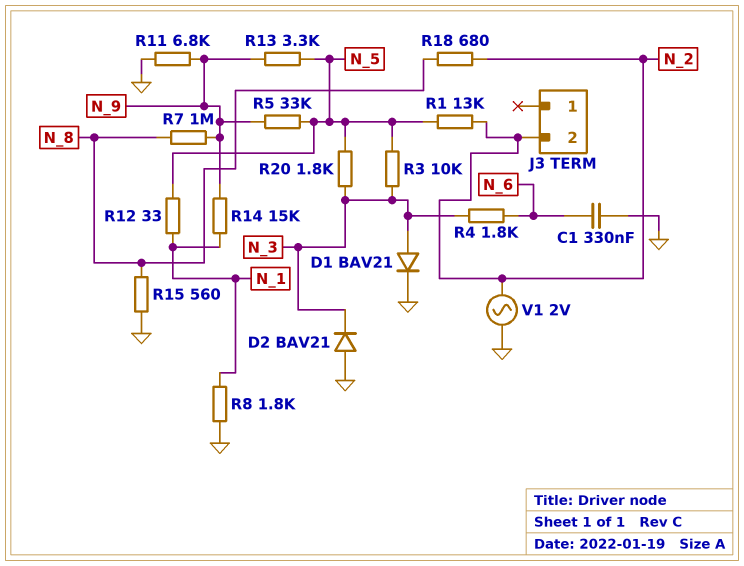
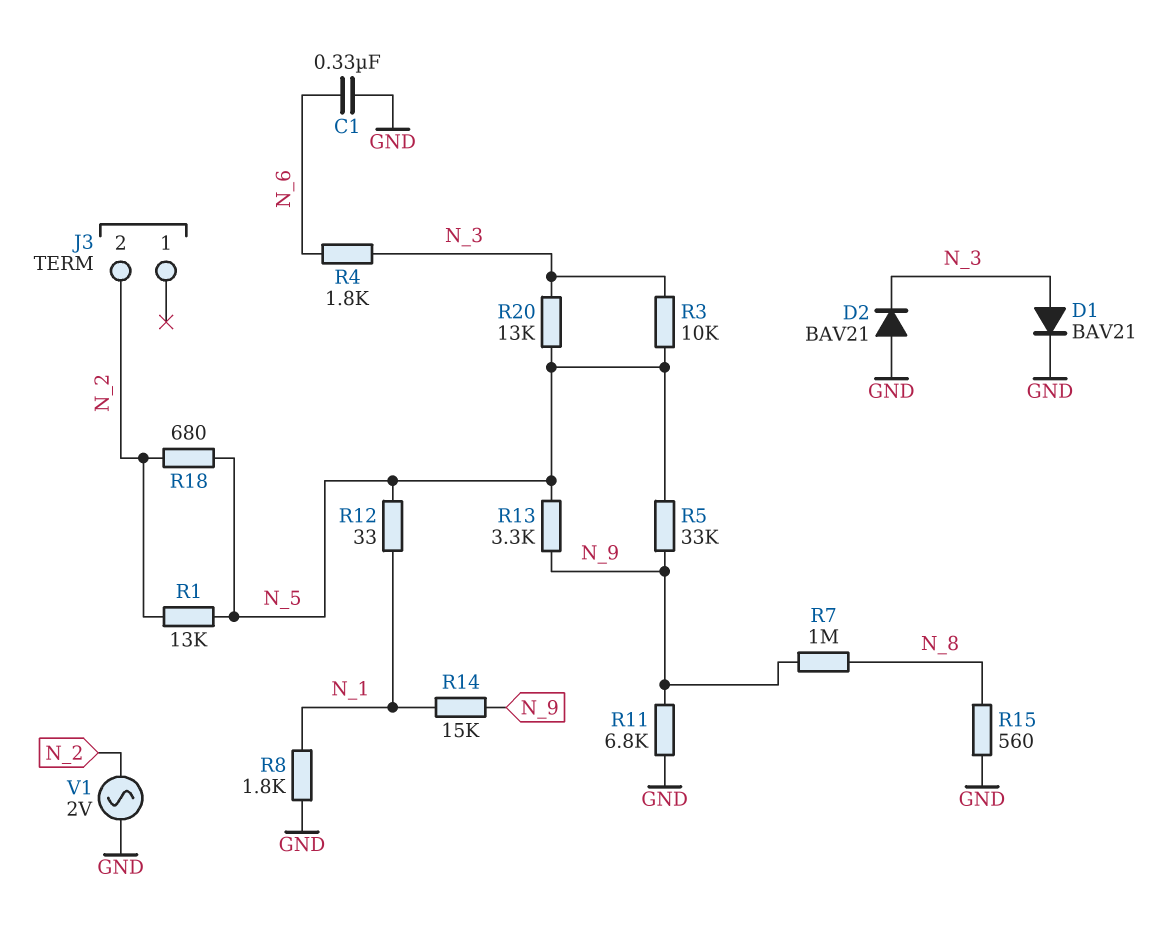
R18: 680 (N_2, N_8) -> 680 (N_2, N_5)
R20: 1.8k (N_3, N_5) -> 13k (N_3, N_5)

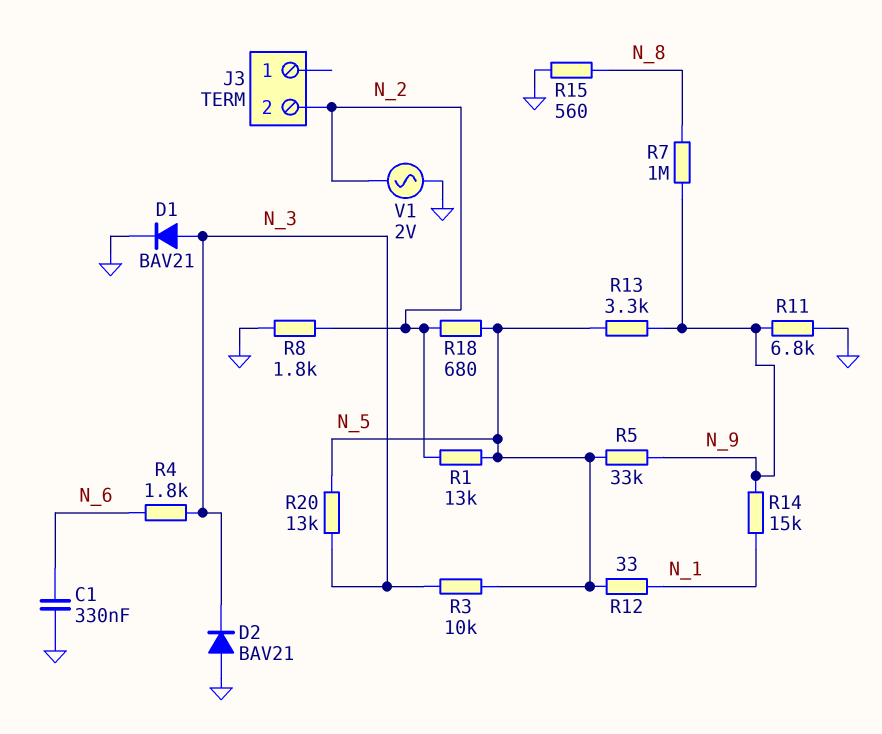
R8: 1.8k (GND, N_1) -> 1.8k (GND, N_2)

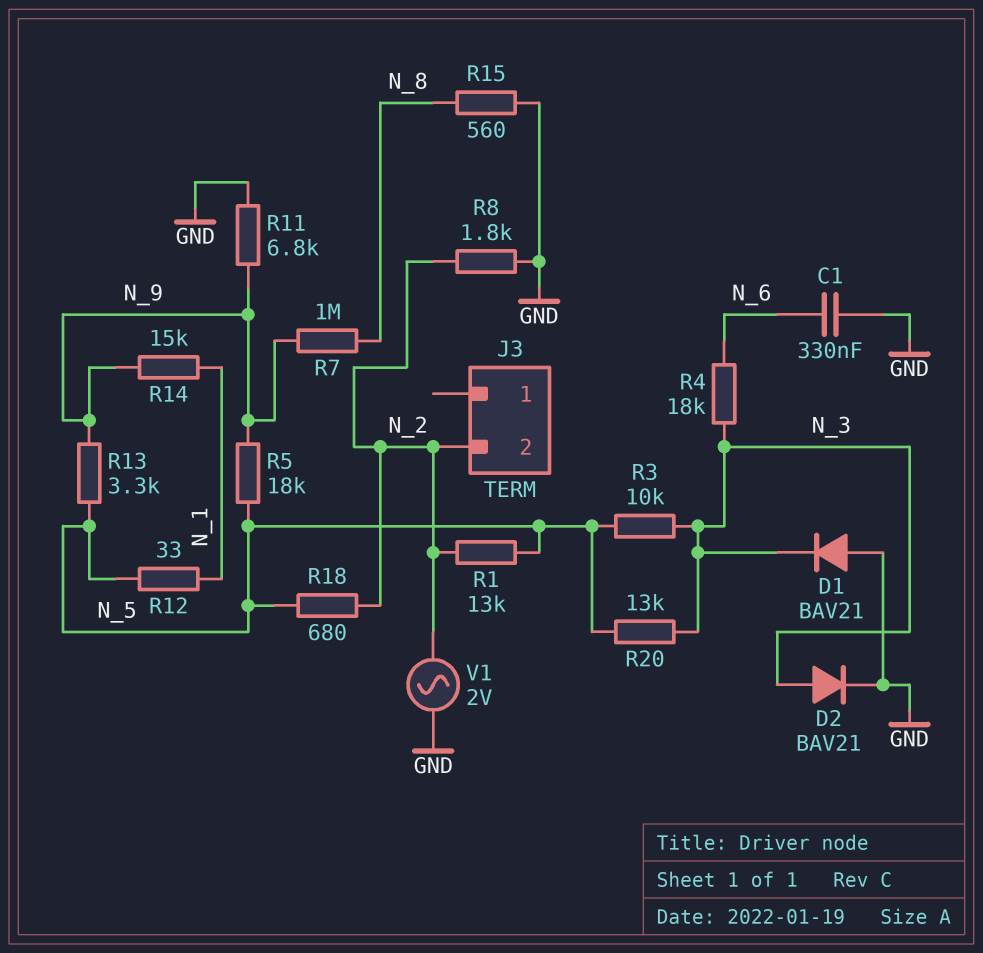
D1: diode BAV21 (A N_3, K GND) -> diode BAV21 (A GND, K N_3)
D2: diode BAV21 (A GND, K N_3) -> diode BAV21 (A N_3, K GND)
R4: 1.8k (N_3, N_6) -> 18k (N_3, N_6)
R5: 33k (N_5, N_9) -> 18k (N_5, N_9)

